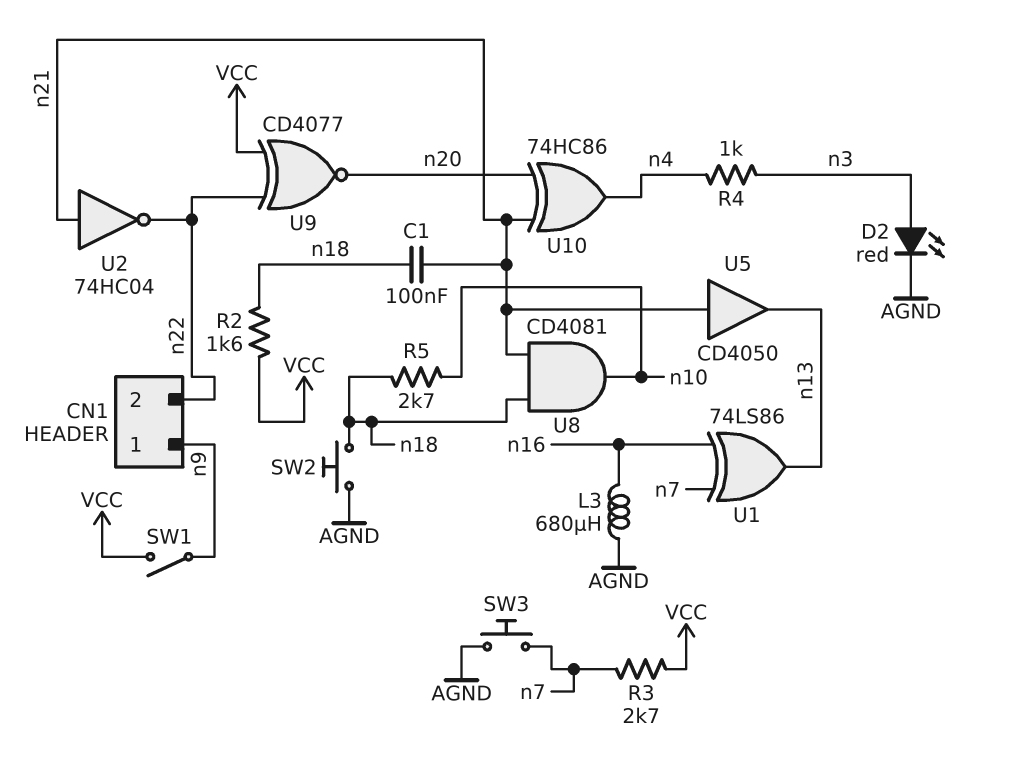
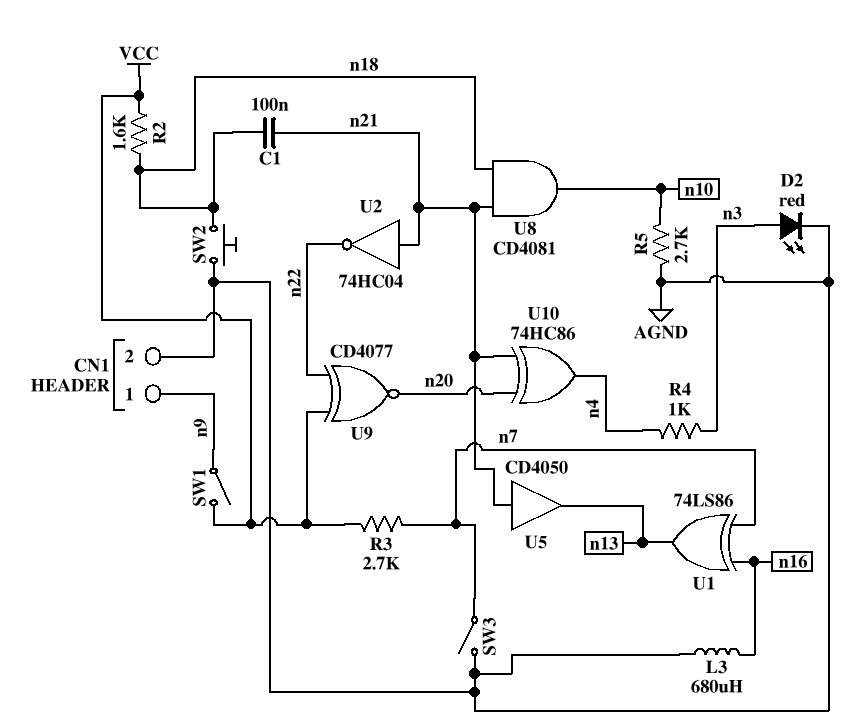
CN1 pin 2: n22 -> AGND
R5: 2.7k (n10, n18) -> 2.7k (AGND, n10)
SW3: button (AGND, n7) -> switch (AGND, n7)

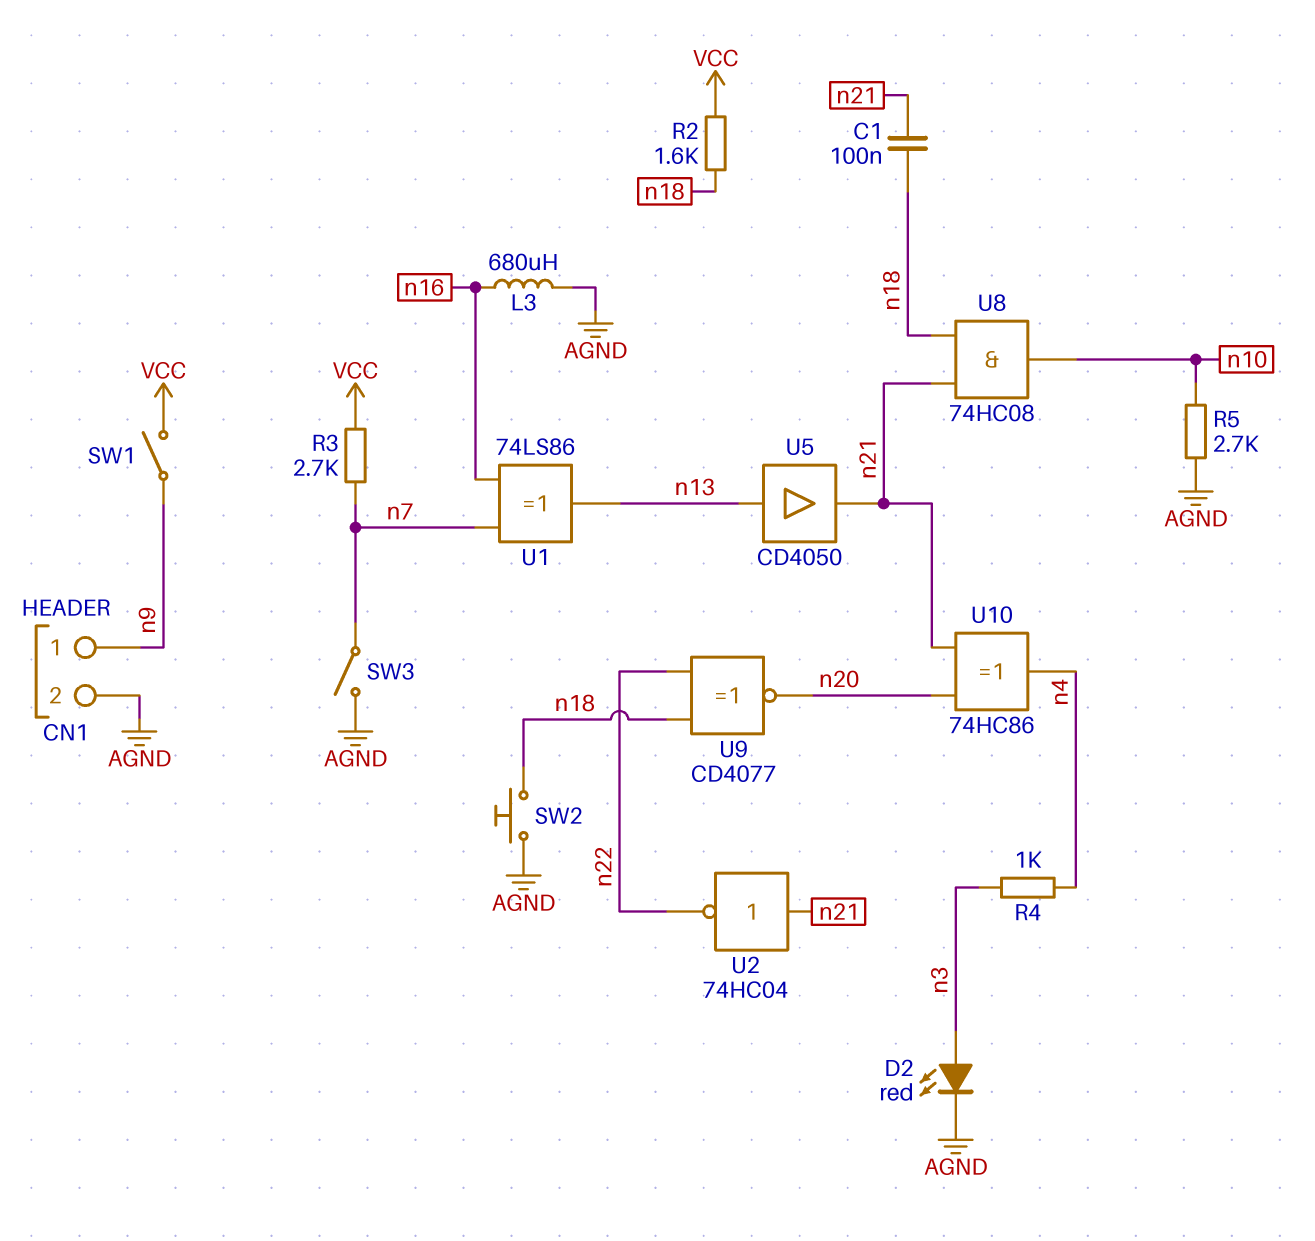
U5: buffer CD4050 (in n21, out n13) -> buffer CD4050 (in n13, out n21)
U8: AND CD4081 (in n18, in n21, out n10) -> AND 74HC08 (in n18, in n21, out n10)
U9: XNOR CD4077 (in VCC, in n22, out n20) -> XNOR CD4077 (in n18, in n22, out n20)

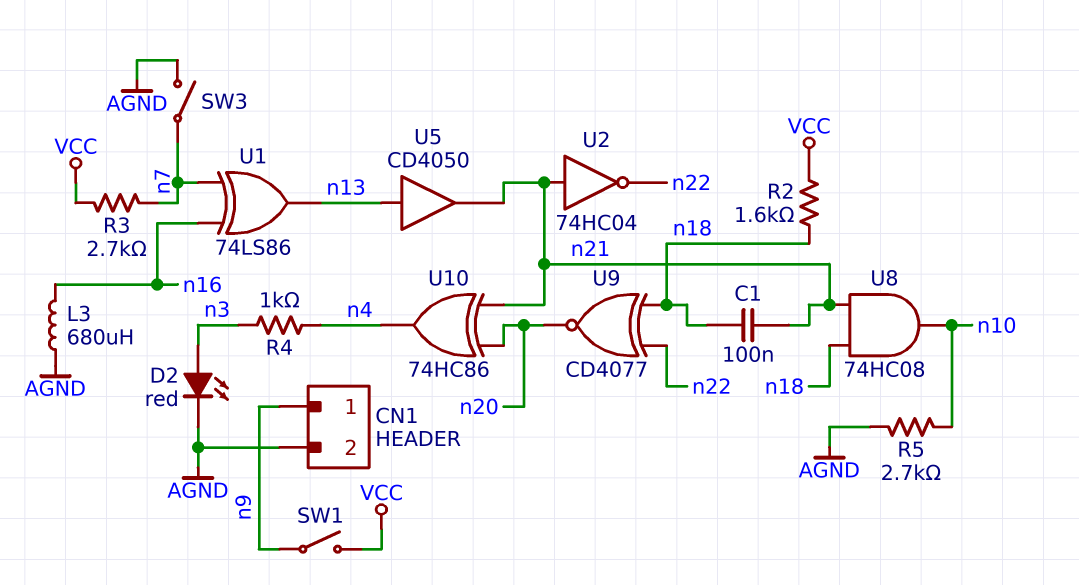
SW2: button (AGND, n18) -> none

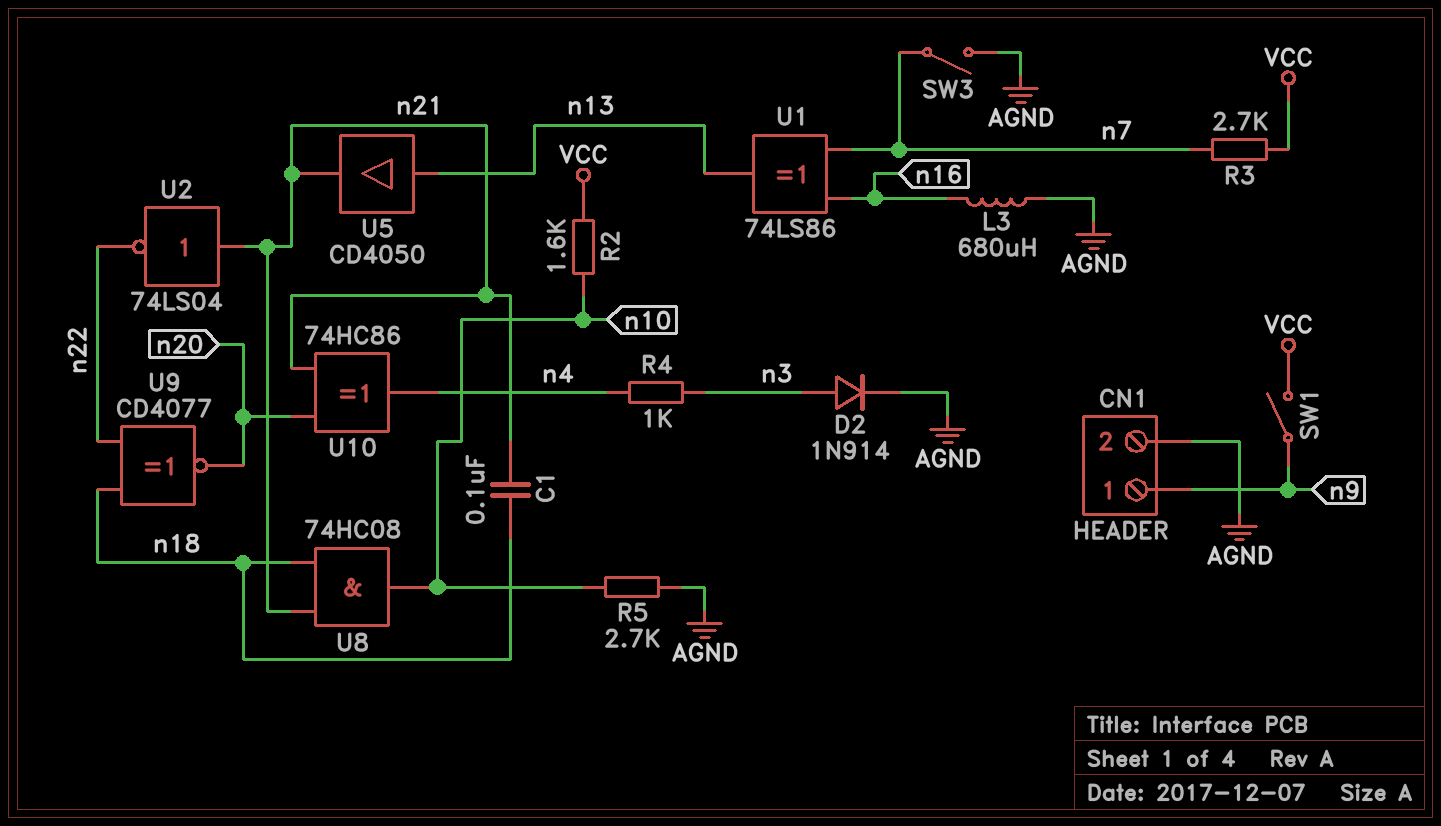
D2: LED red (A n3, K AGND) -> diode 1N914 (A n3, K AGND)
R2: 1.6k (VCC, n18) -> 1.6k (VCC, n10)
U2: NOT 74HC04 (in n21, out n22) -> NOT 74LS04 (in n21, out n22)

